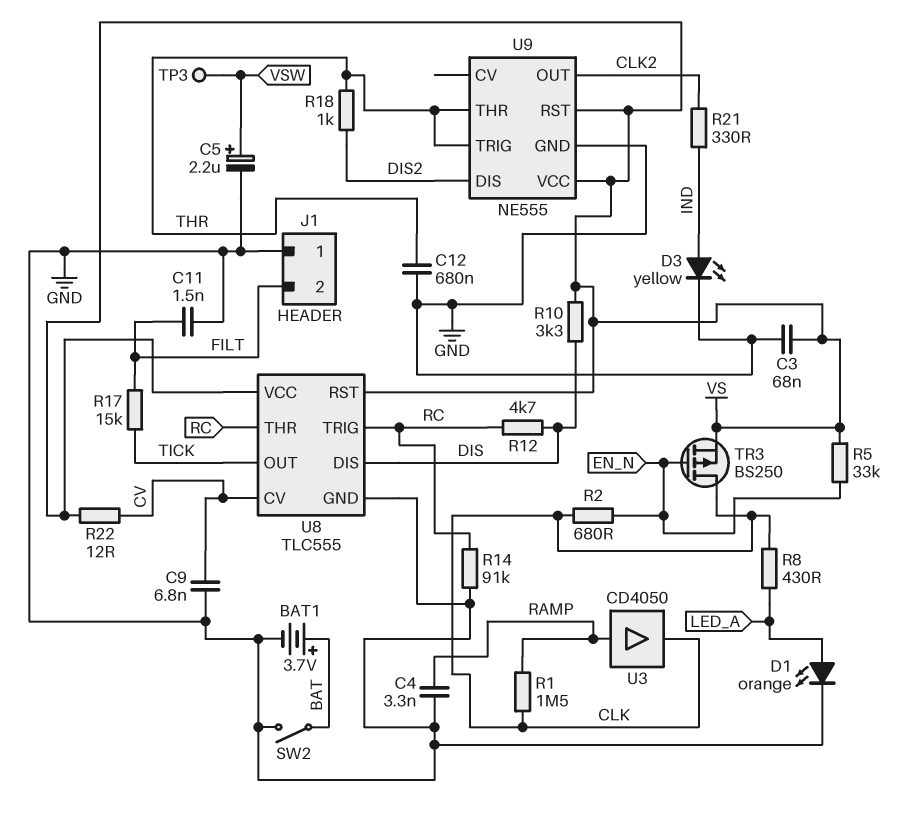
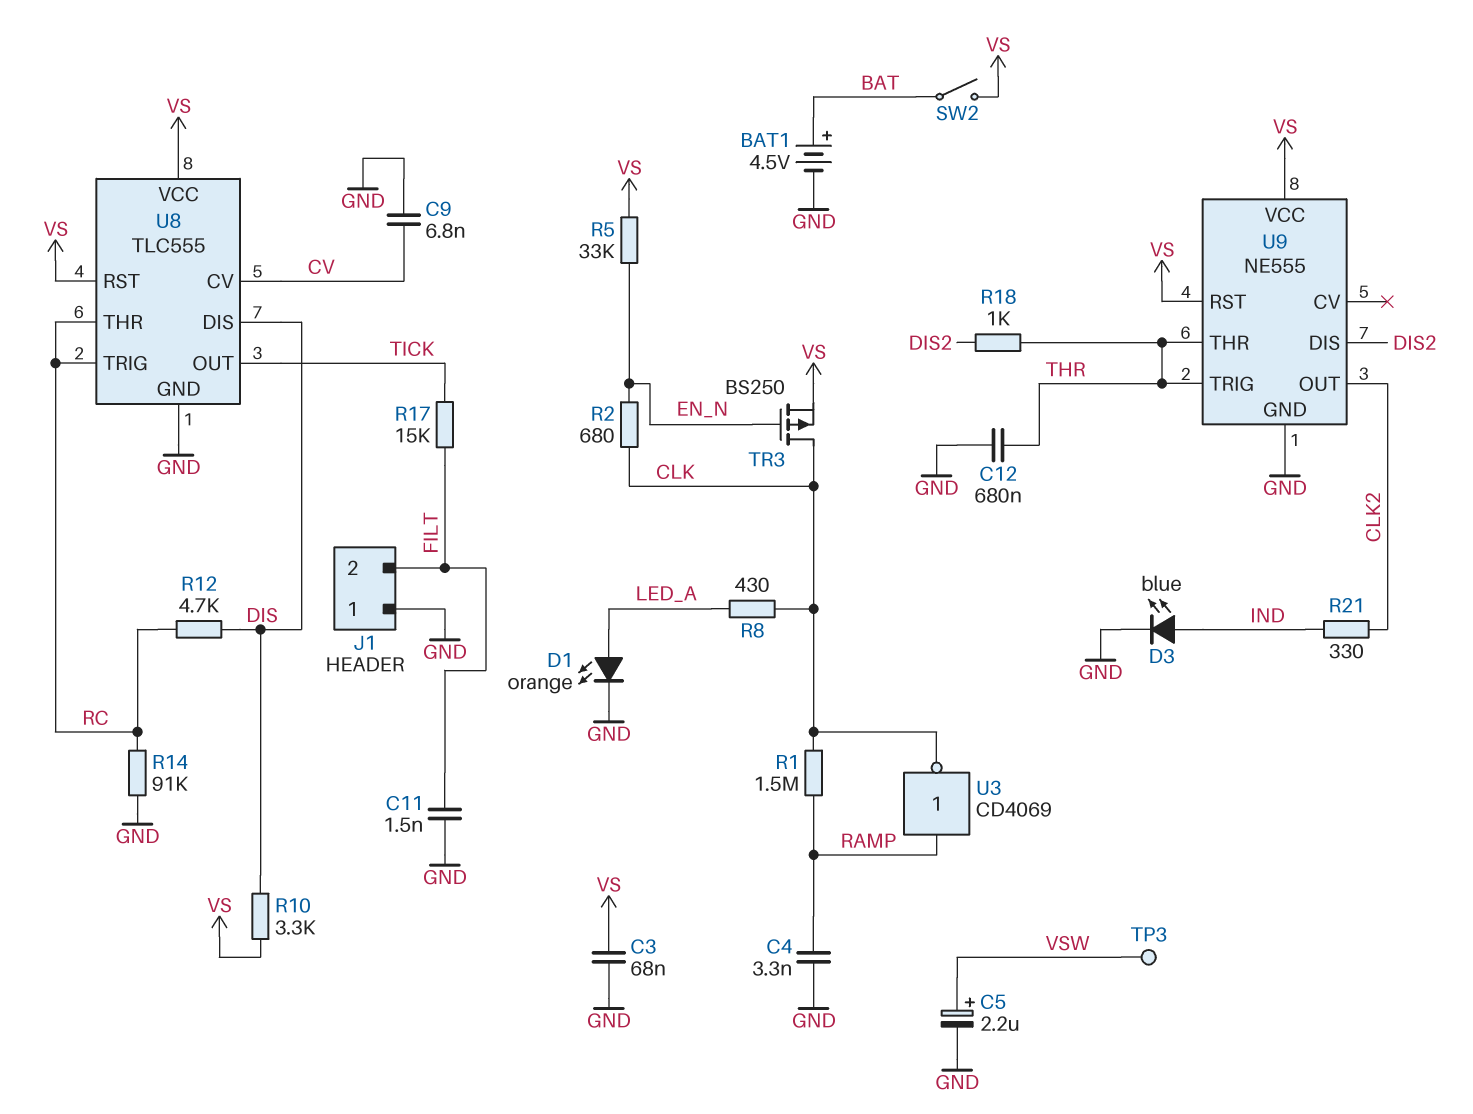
BAT1: 3.7V (plus BAT, minus GND) -> 4.5V (plus BAT, minus GND)
D3: LED yellow (A IND, K GND) -> LED blue (A IND, K GND)
R22: 12 (CV, VS) -> none
SW2: switch (BAT, GND) -> switch (BAT, VS)
U3: buffer CD4050 (in RAMP, out CLK) -> NOT CD4069 (in RAMP, out CLK)

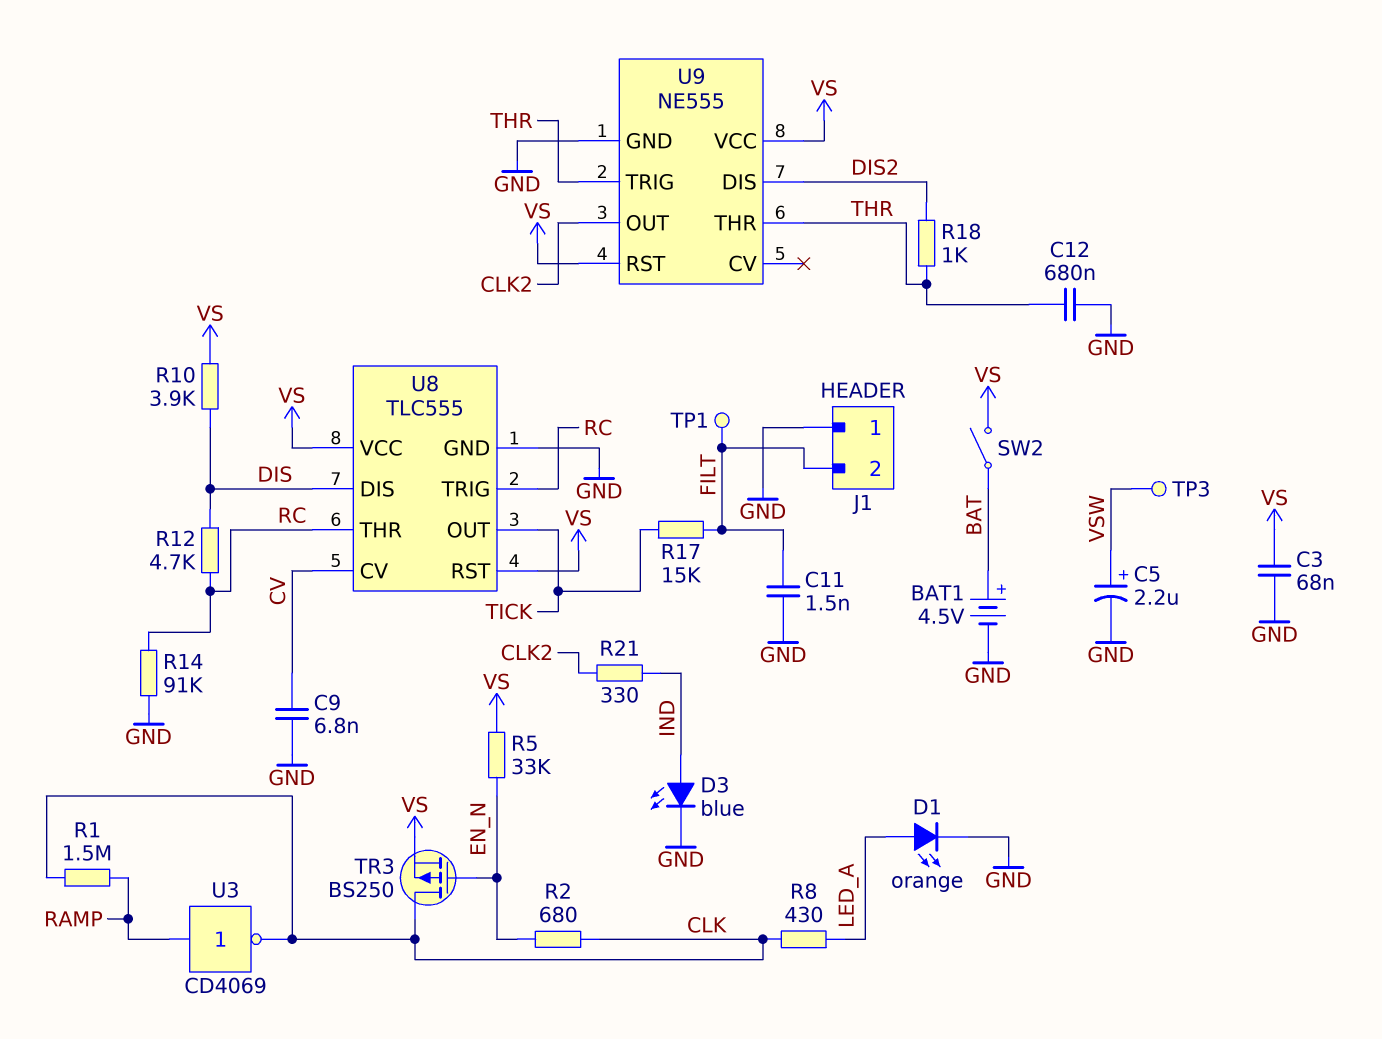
C4: 3.3nF (GND, RAMP) -> none
R10: 3.3k (DIS, VS) -> 3.9k (DIS, VS)
TP1: none -> test point (FILT)

